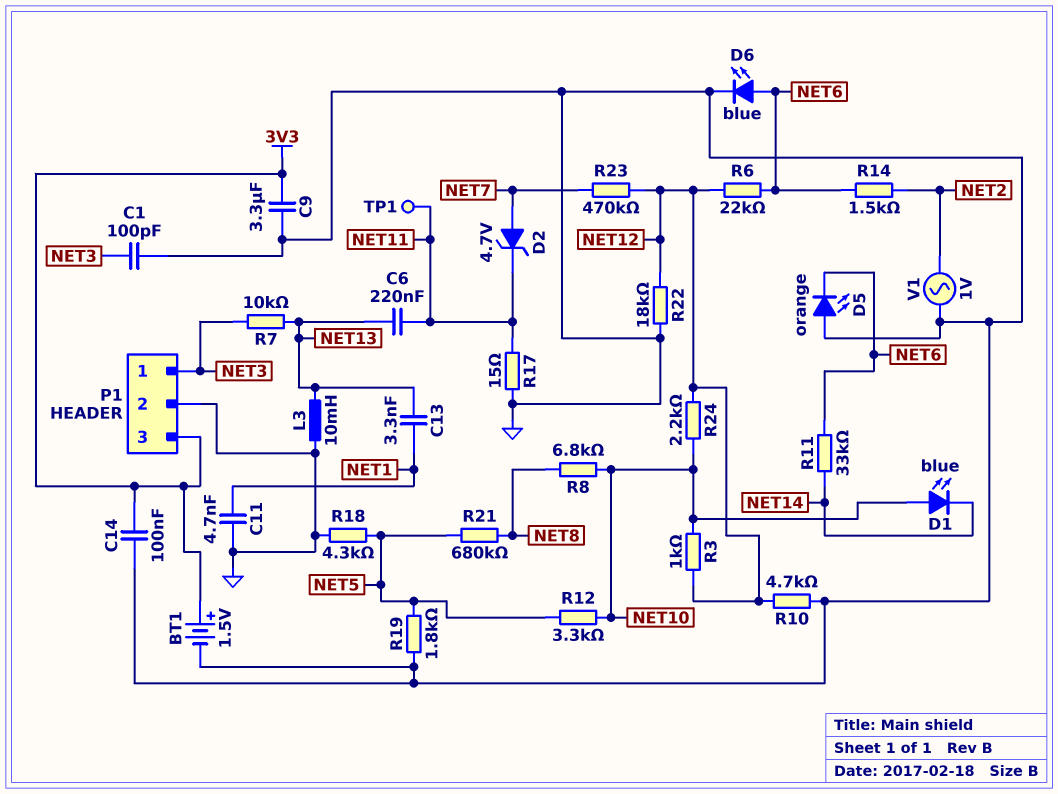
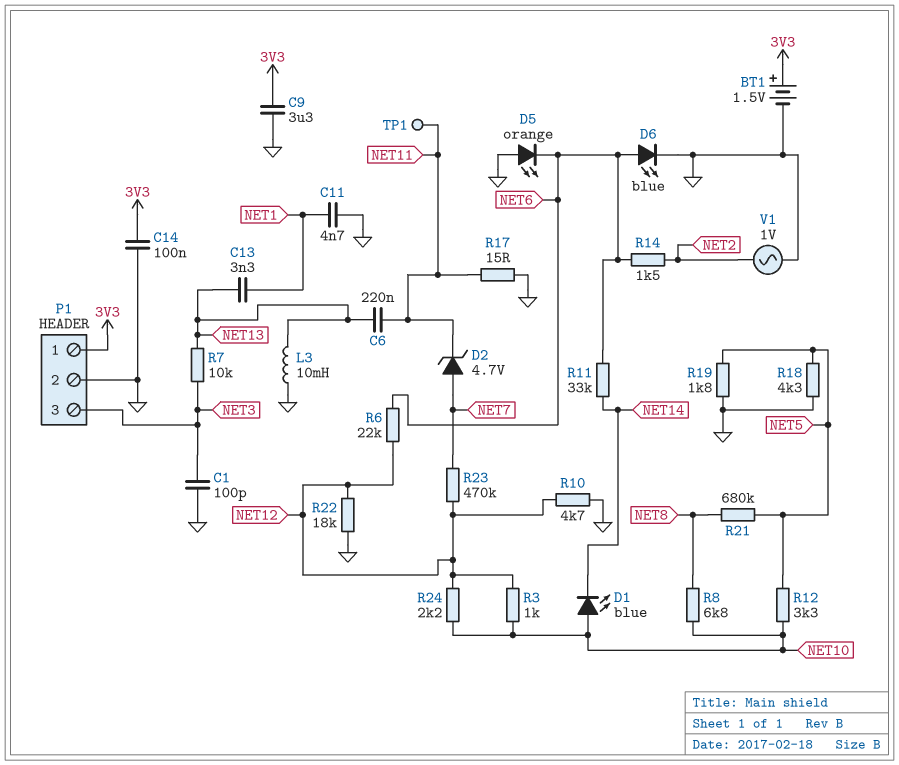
P1 pin 1: NET3 -> 3V3
P1 pin 3: 3V3 -> NET3

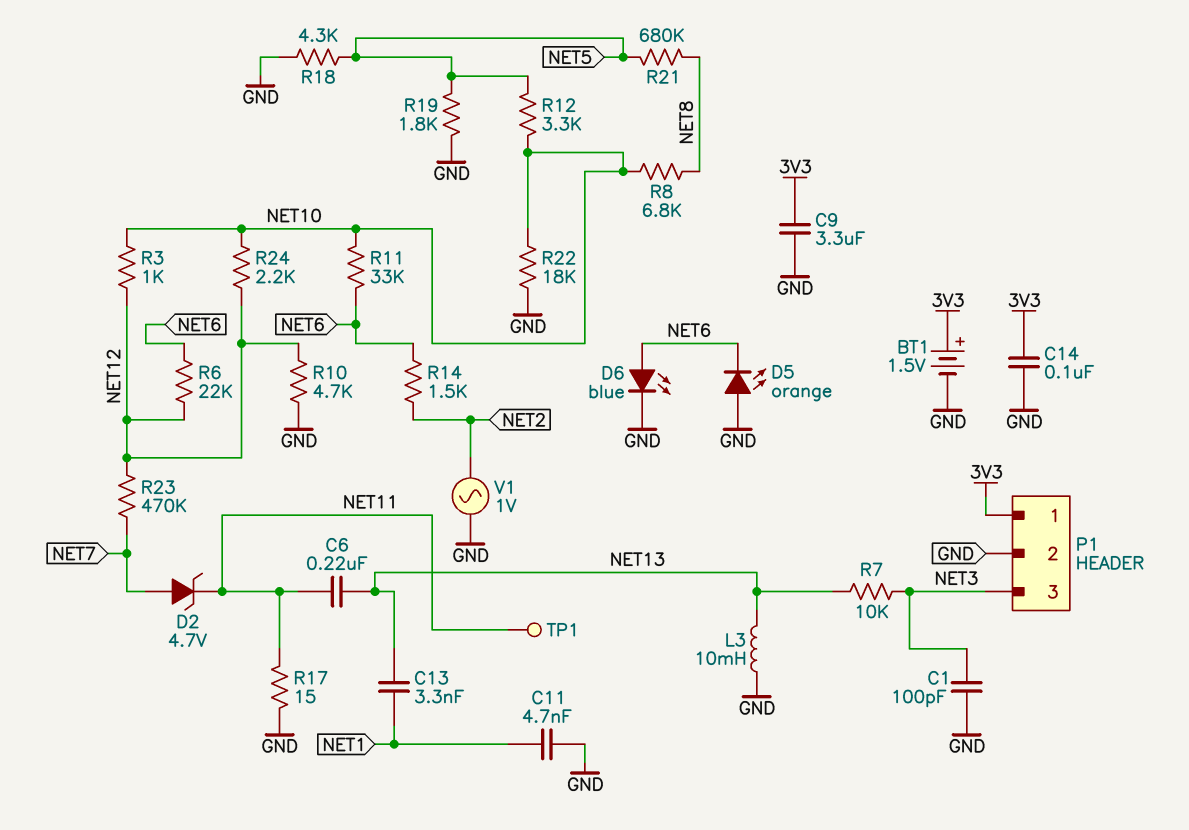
D1: LED blue (A NET10, K NET14) -> none
R11: 33k (NET6, NET14) -> 33k (NET6, NET10)
R22: 18k (GND, NET12) -> 18k (GND, NET10)

